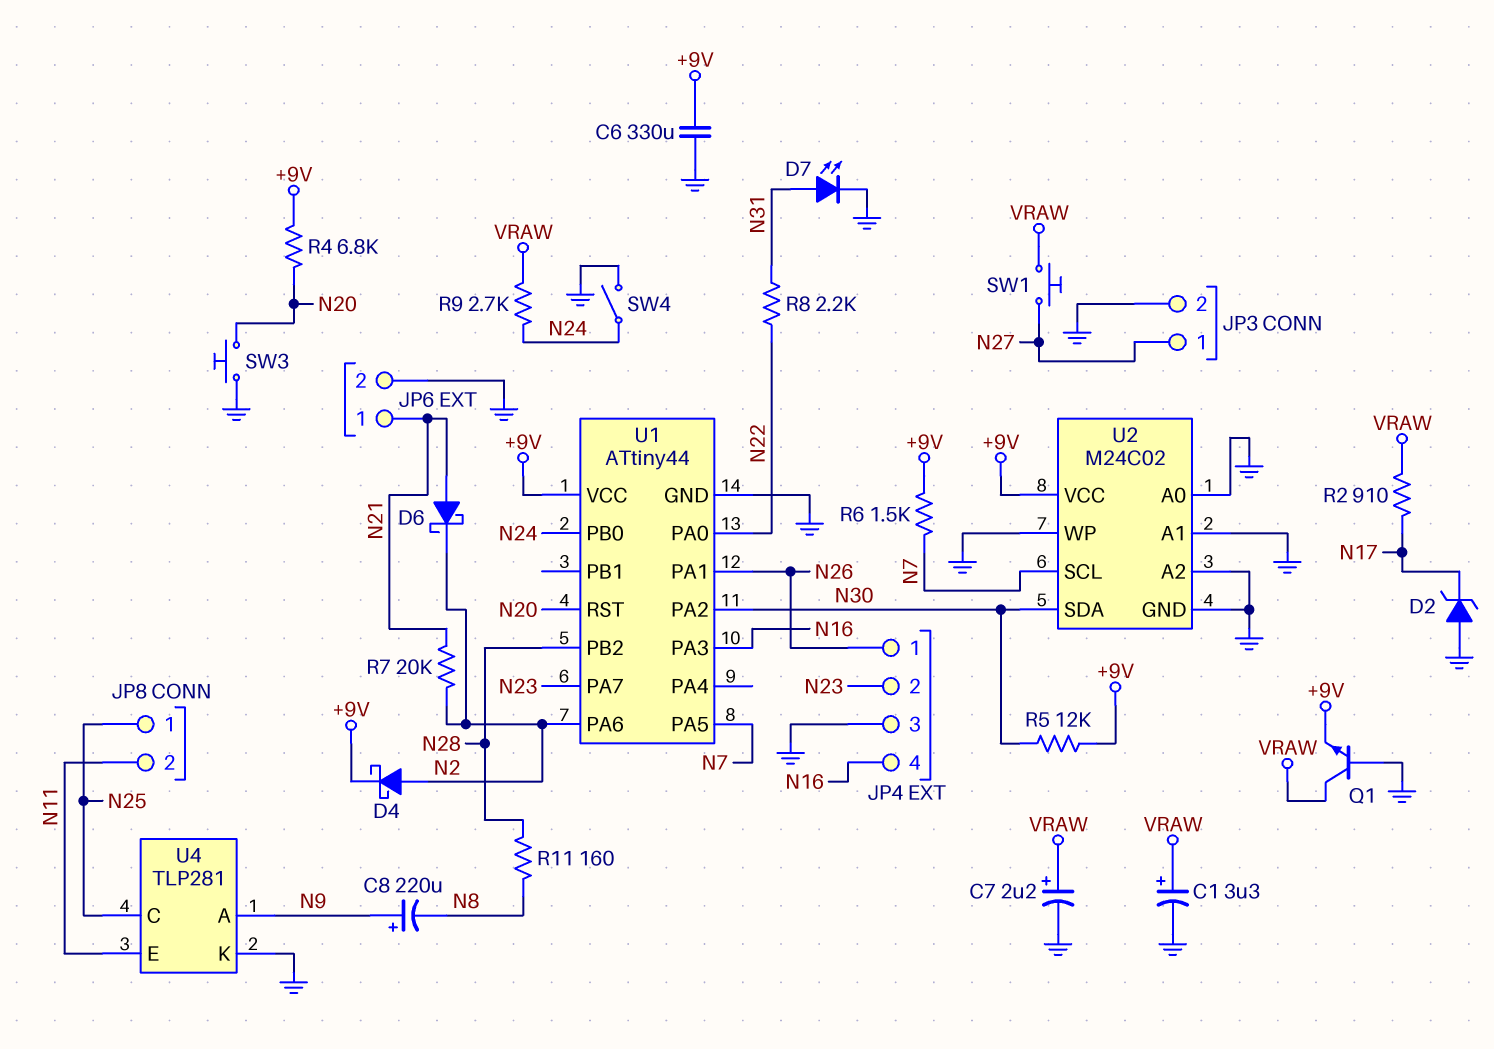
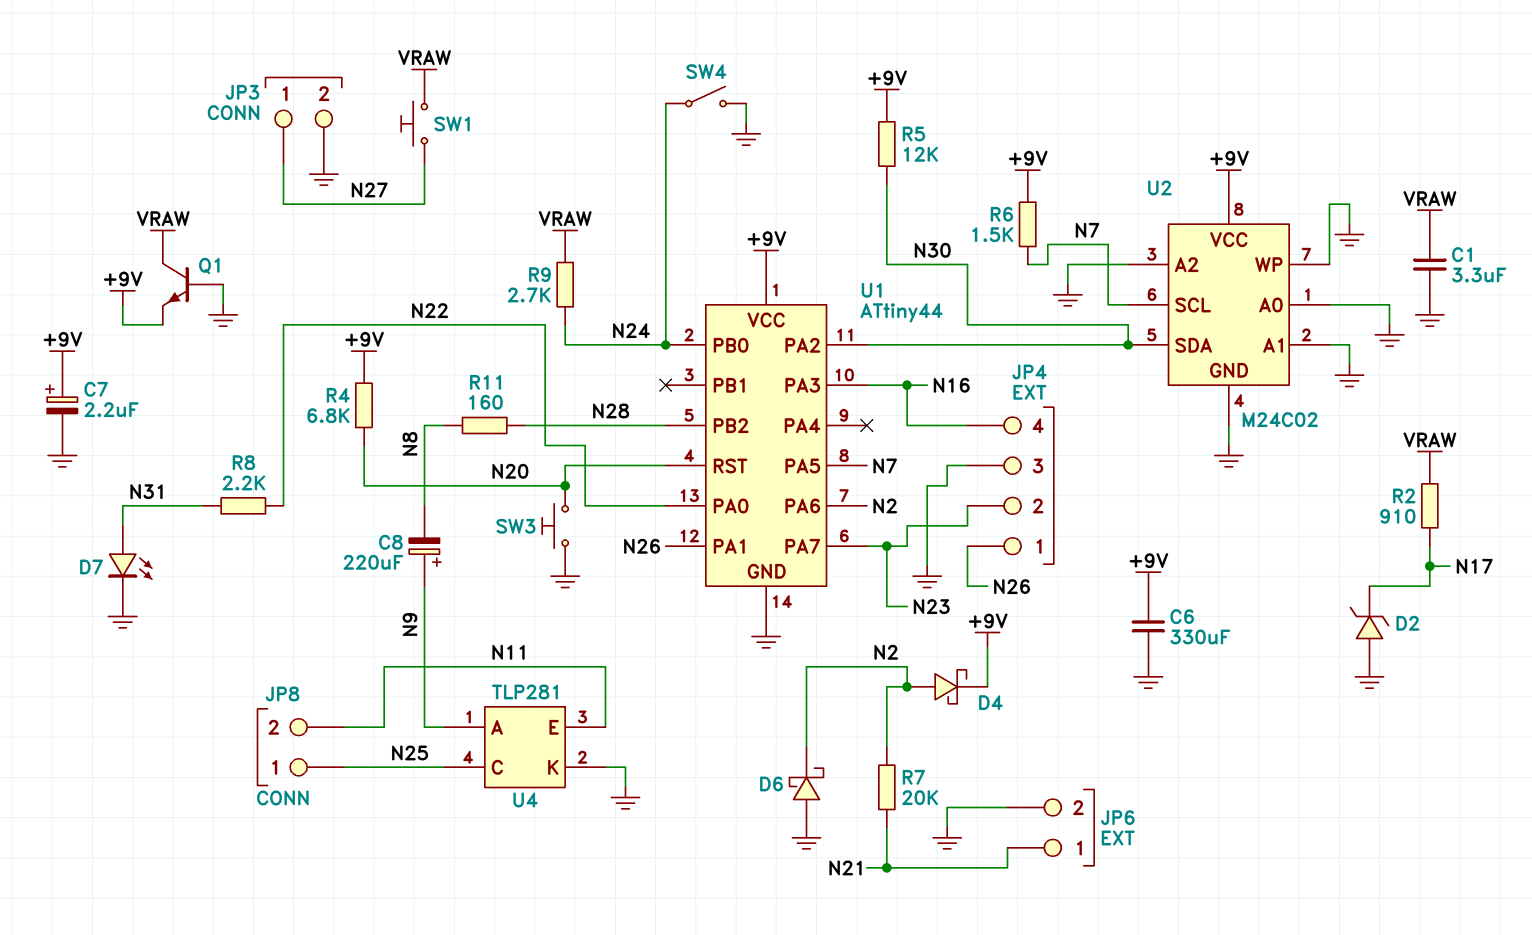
C1: 3.3uF (plus VRAW, minus GND) -> 3.3uF (GND, VRAW)
C7: 2.2uF (plus VRAW, minus GND) -> 2.2uF (plus +9V, minus GND)
D6: schottky (A N21, K N2) -> schottky (A GND, K N2)

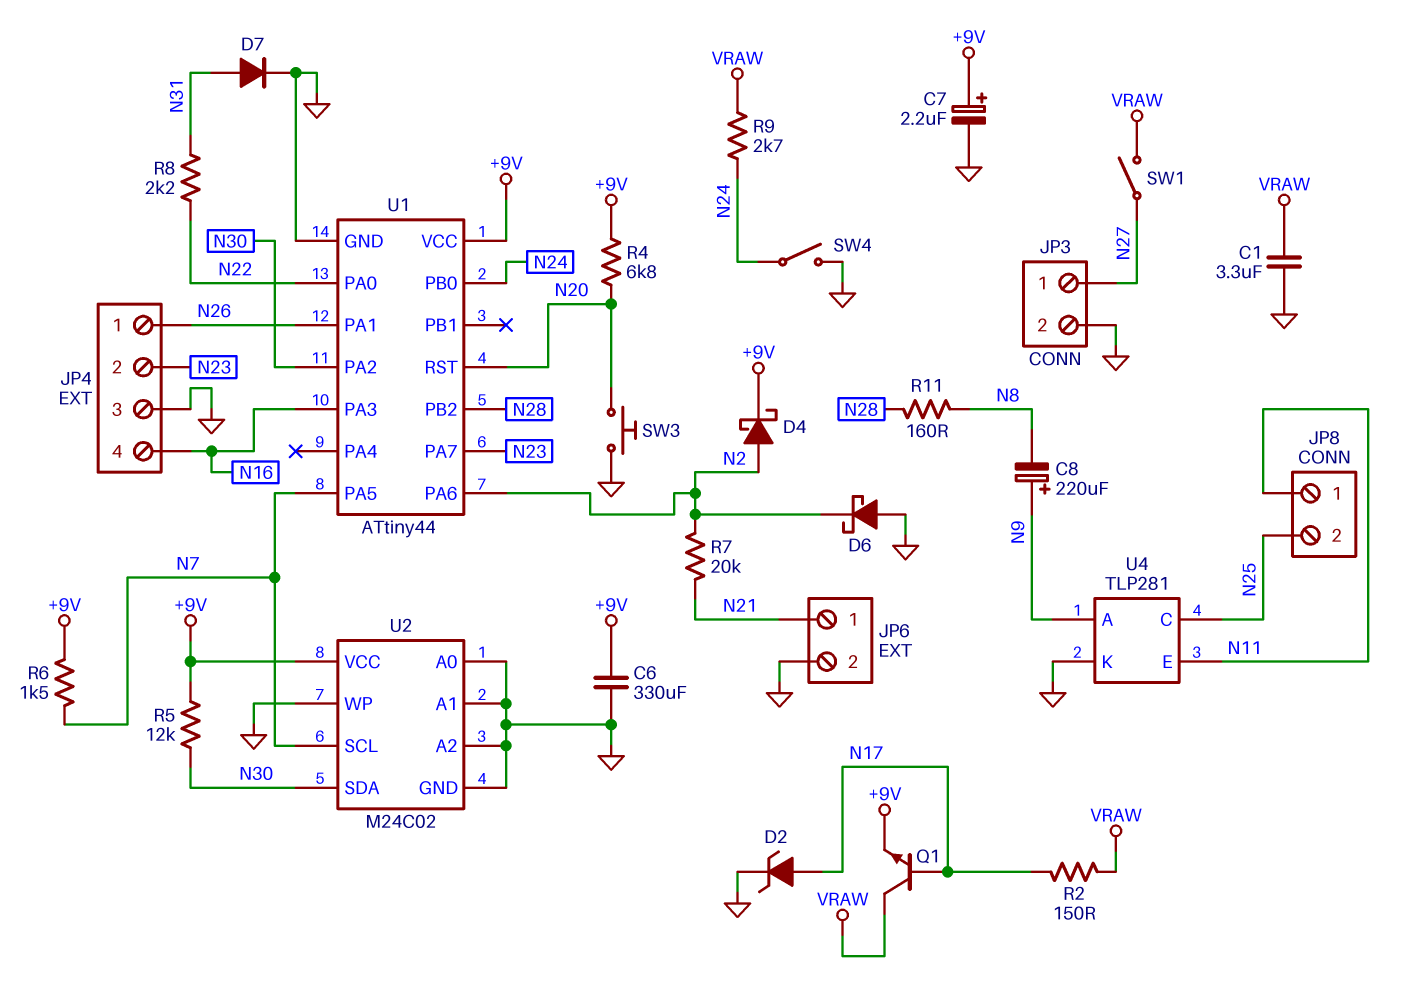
D2: zener (A GND, K N17) -> zener (A N17, K GND)
D7: LED (A N31, K GND) -> diode (A N31, K GND)
JP8 pin 1: N25 -> N11
JP8 pin 2: N11 -> N25
Q1: NPN (B GND, C VRAW, E +9V) -> NPN (B N17, C VRAW, E +9V)
R2: 910 (N17, VRAW) -> 150 (N17, VRAW)
SW1: button (N27, VRAW) -> switch (N27, VRAW)

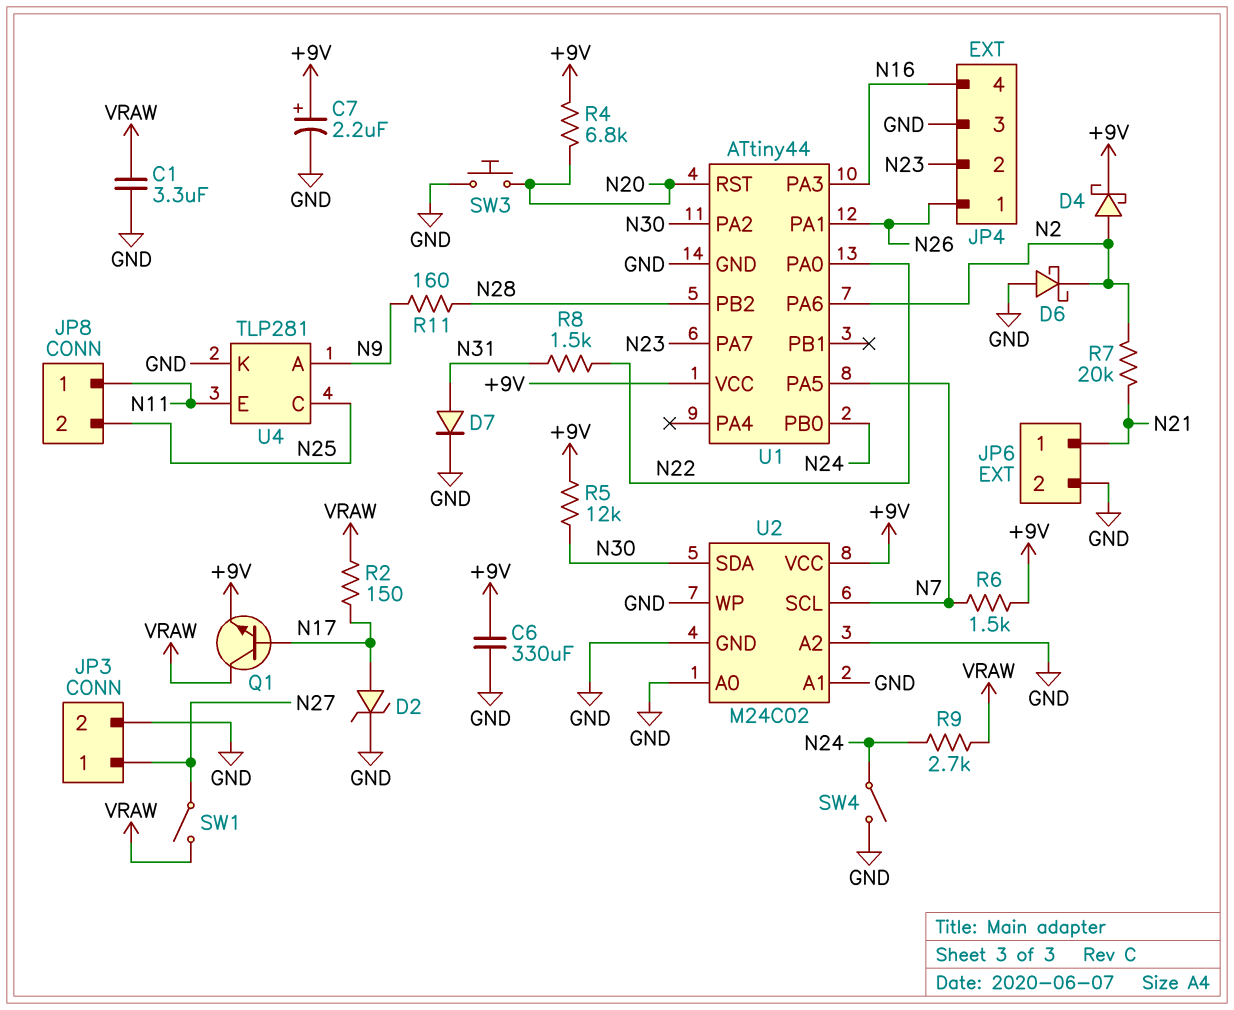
C8: 220uF (plus N9, minus N8) -> none
R8: 2.2k (N22, N31) -> 1.5k (N22, N31)
R11: 160 (N8, N28) -> 160 (N9, N28)

